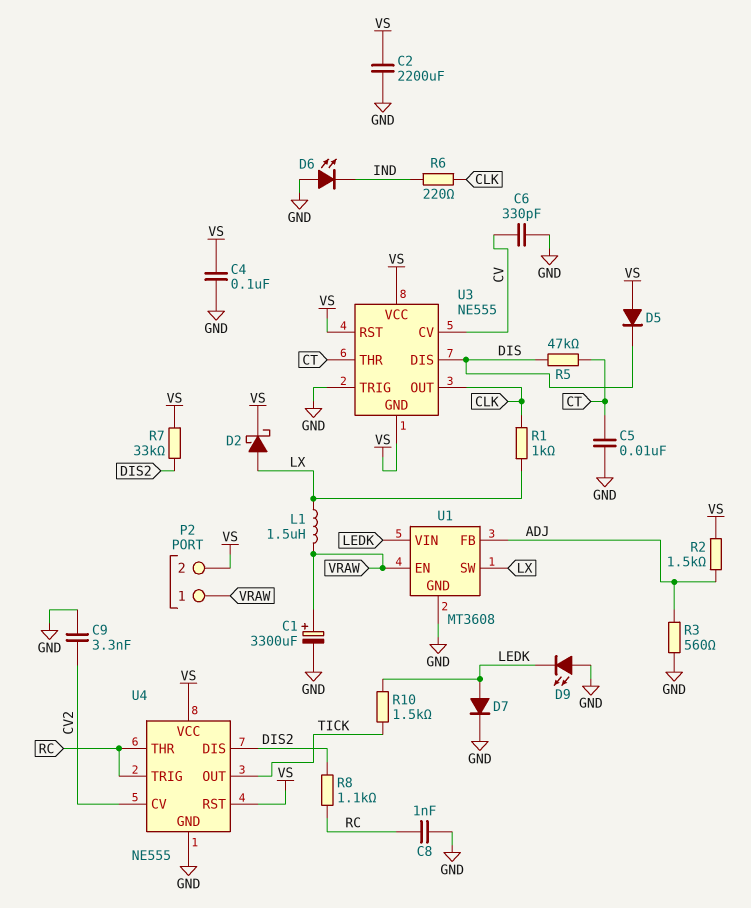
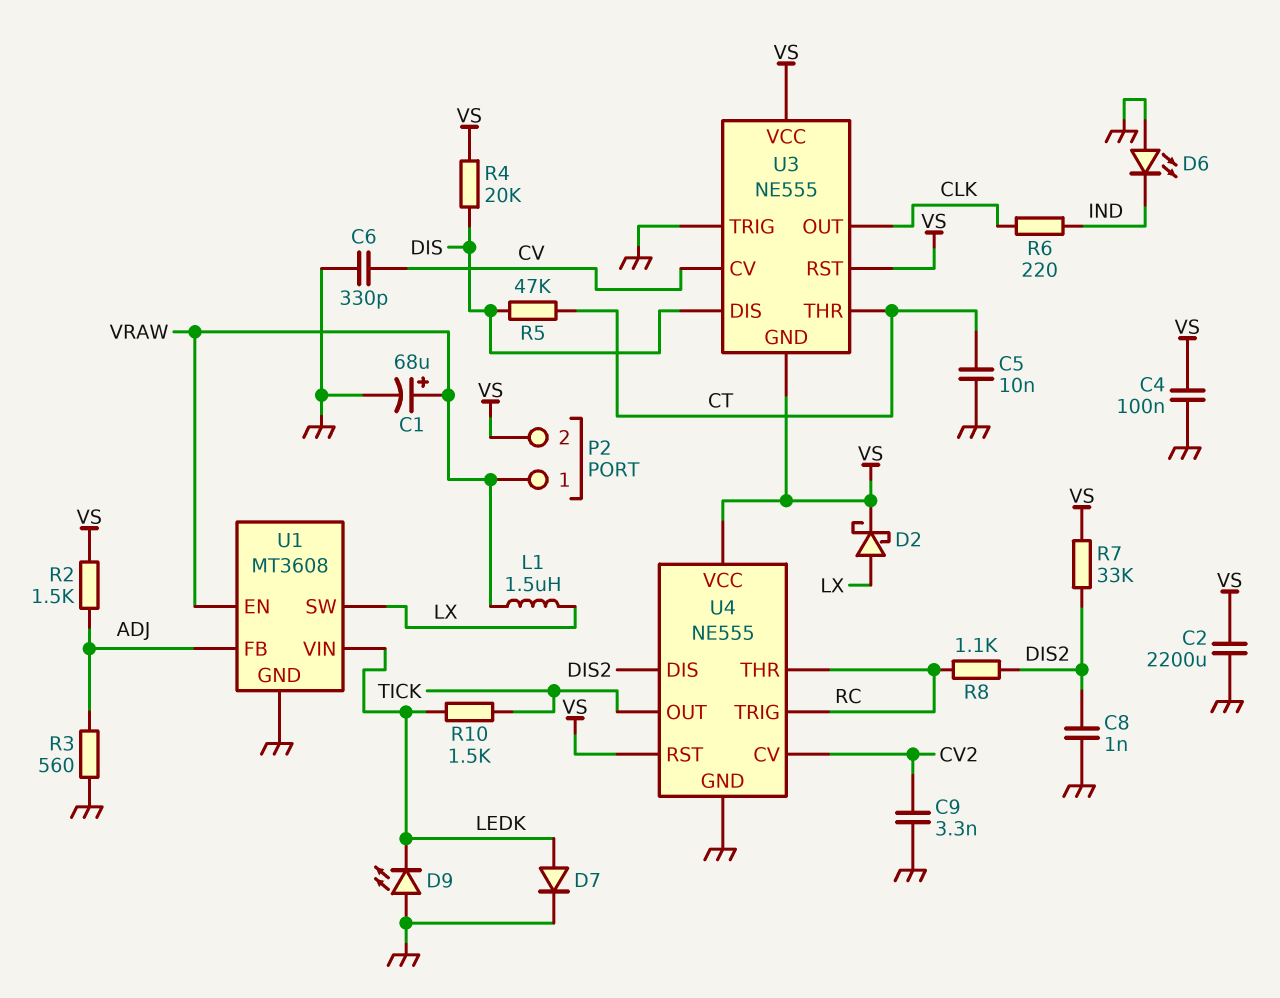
C1: 3300uF (plus VRAW, minus GND) -> 68uF (plus VRAW, minus GND)
C8: 1nF (GND, RC) -> 1nF (DIS2, GND)
D5: diode (A VS, K DIS) -> none
R1: 1k (CLK, LX) -> none
R4: none -> 20k (DIS, VS)

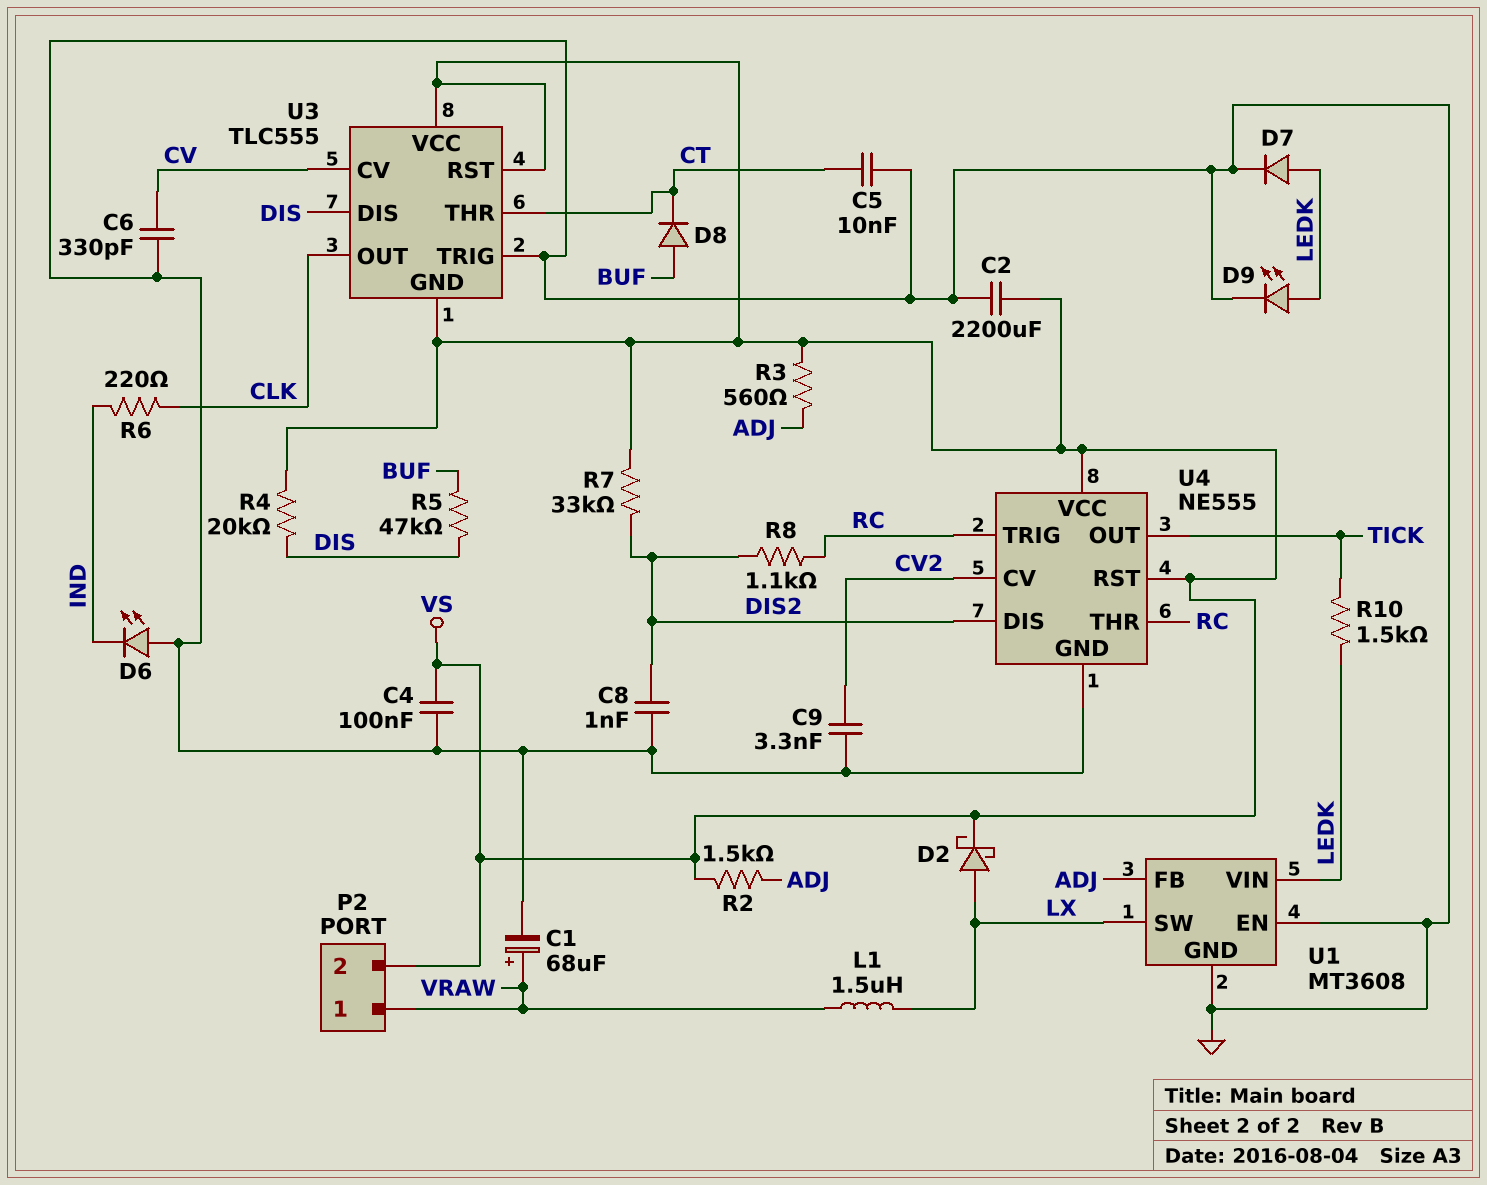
D8: none -> diode (A BUF, K CT)
D9: LED (A GND, K LEDK) -> LED (A LEDK, K GND)
R3: 560 (ADJ, GND) -> 560 (ADJ, VS)
R5: 47k (CT, DIS) -> 47k (BUF, DIS)
U1 pin EN: VRAW -> GND
U3: NE555 -> TLC555

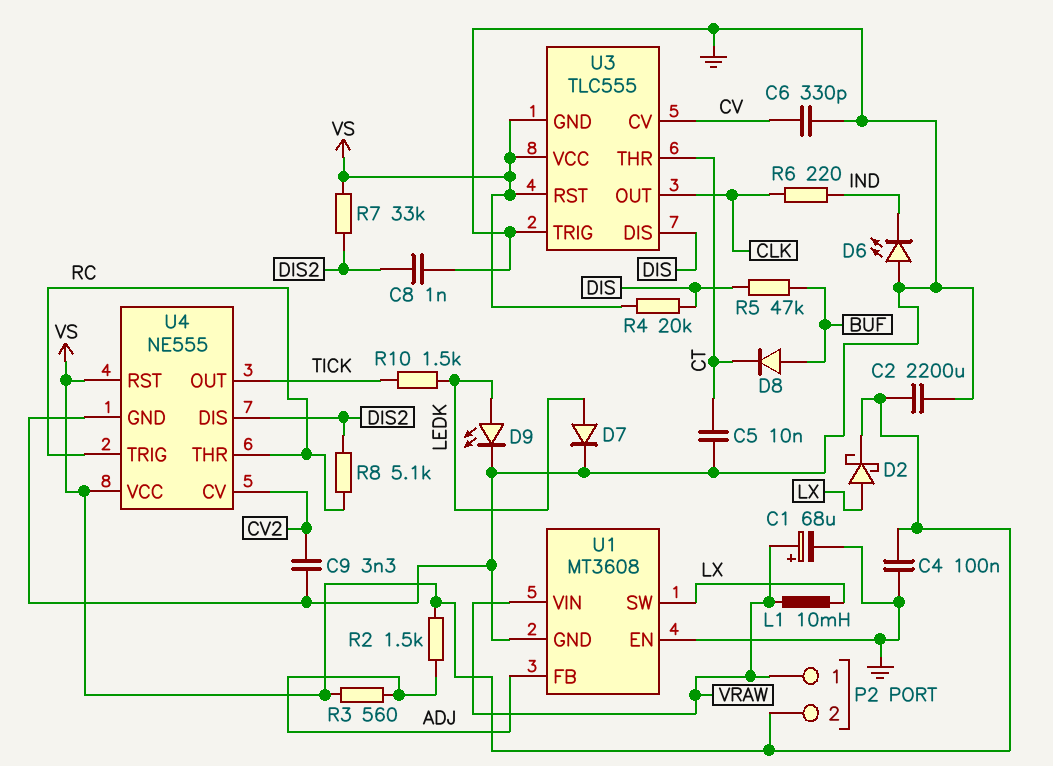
L1: 1.5uH (LX, VRAW) -> 10mH (LX, VRAW)
R8: 1.1k (DIS2, RC) -> 5.1k (DIS2, RC)
U1 pin VIN: LEDK -> VRAW

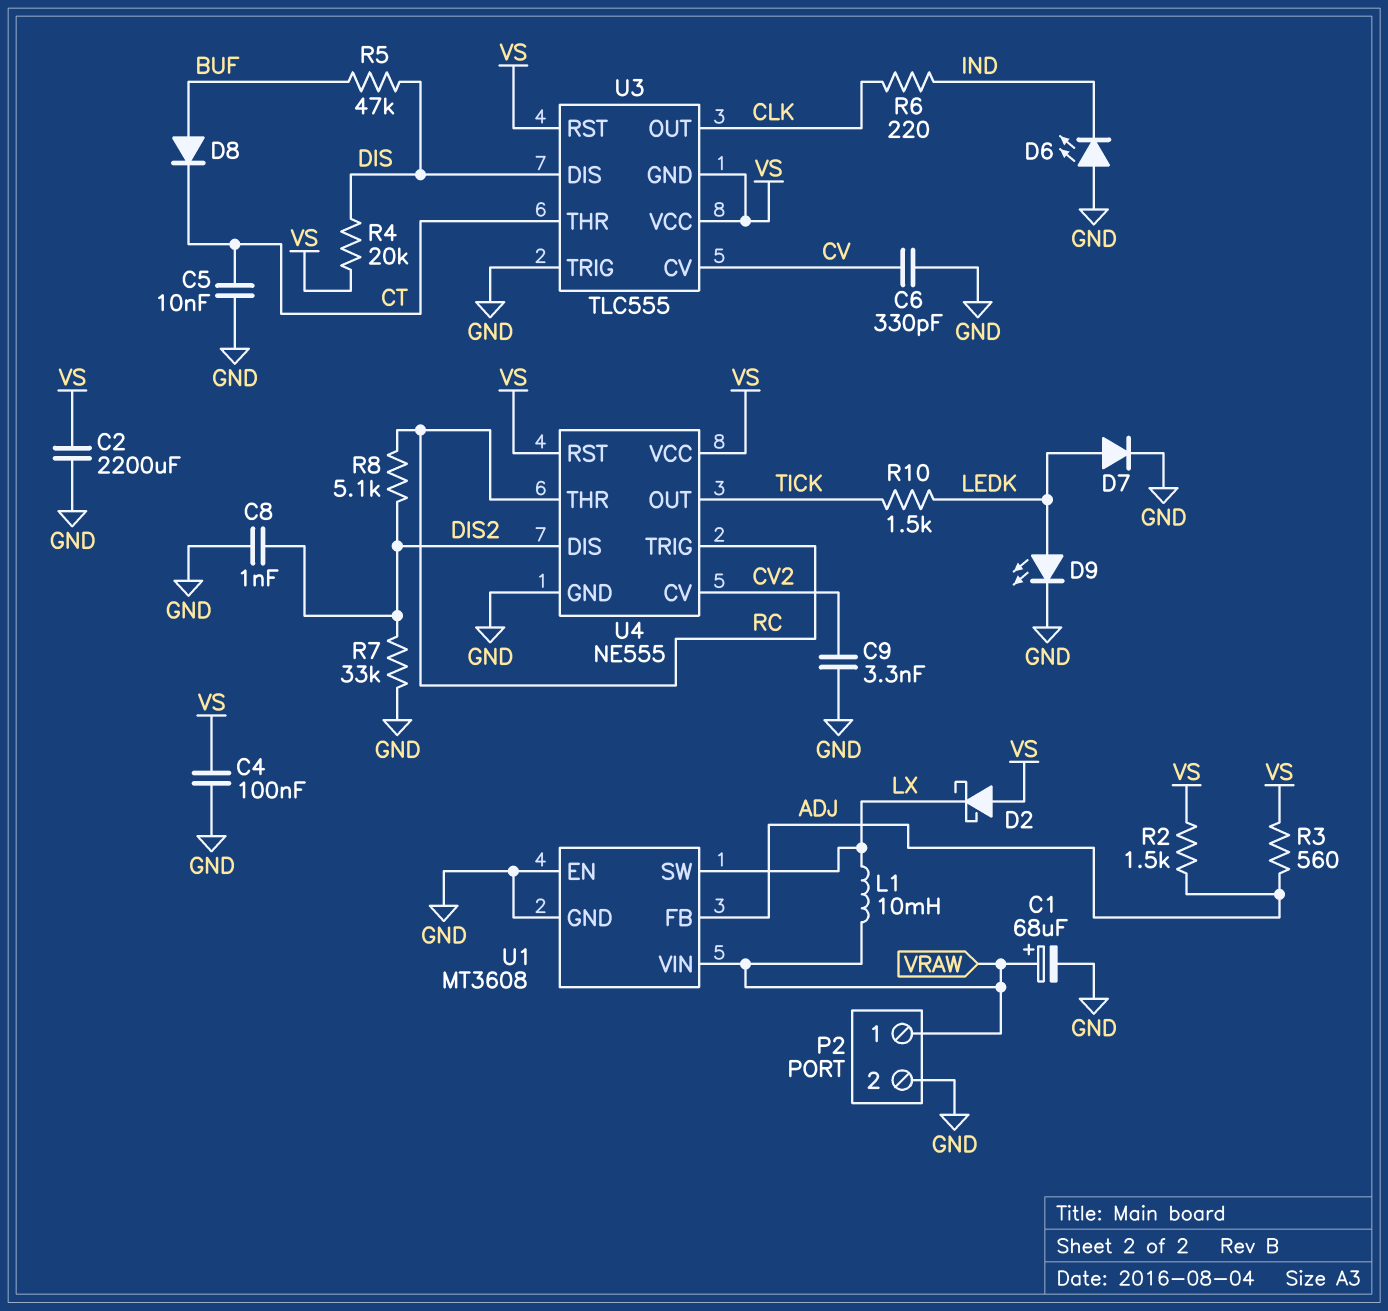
D2: schottky (A LX, K VS) -> schottky (A VS, K LX)
P2 pin 2: VS -> GND
R7: 33k (DIS2, VS) -> 33k (DIS2, GND)

